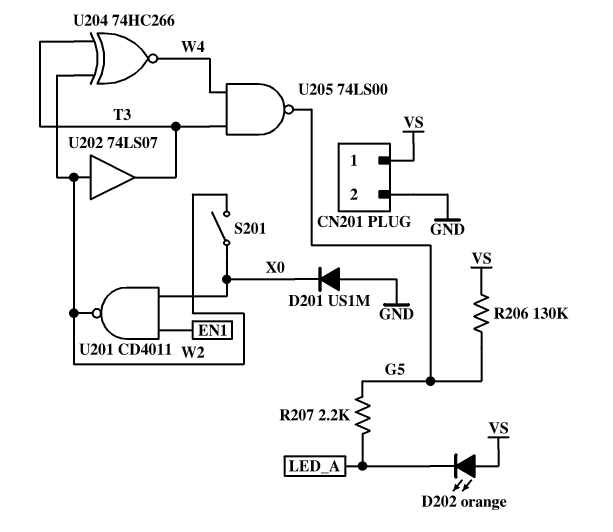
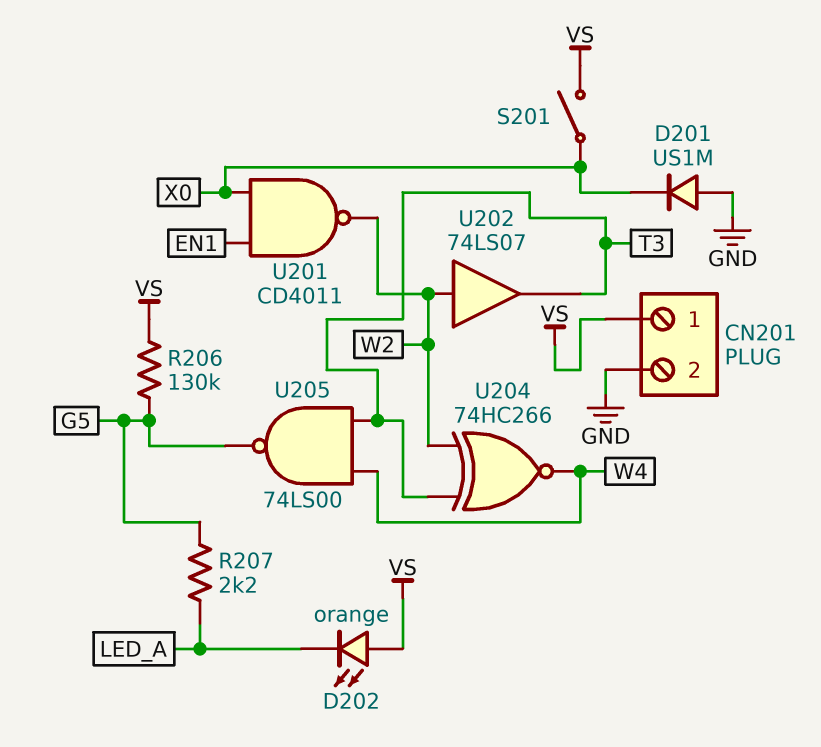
S201: switch (W2, X0) -> switch (VS, X0)

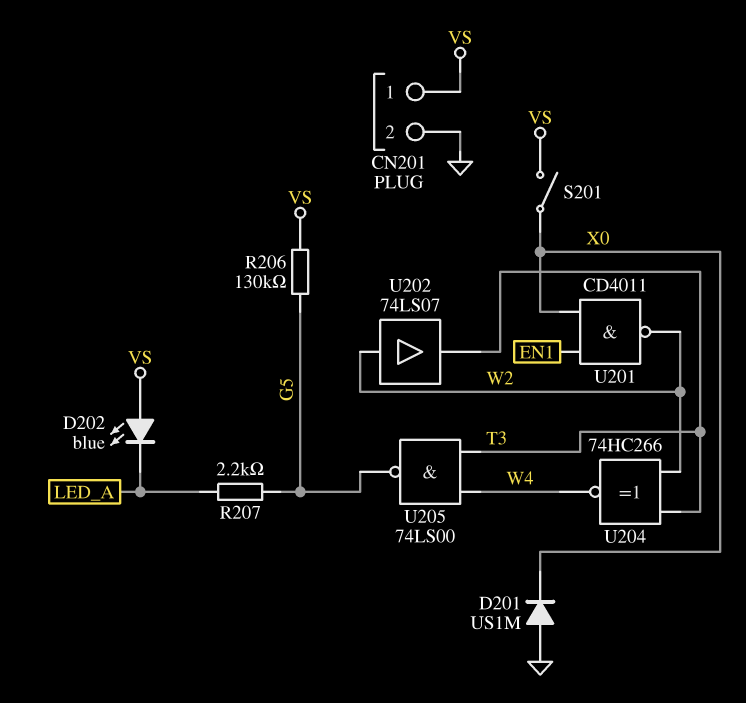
D202: LED orange (A VS, K LED_A) -> LED blue (A VS, K LED_A)

